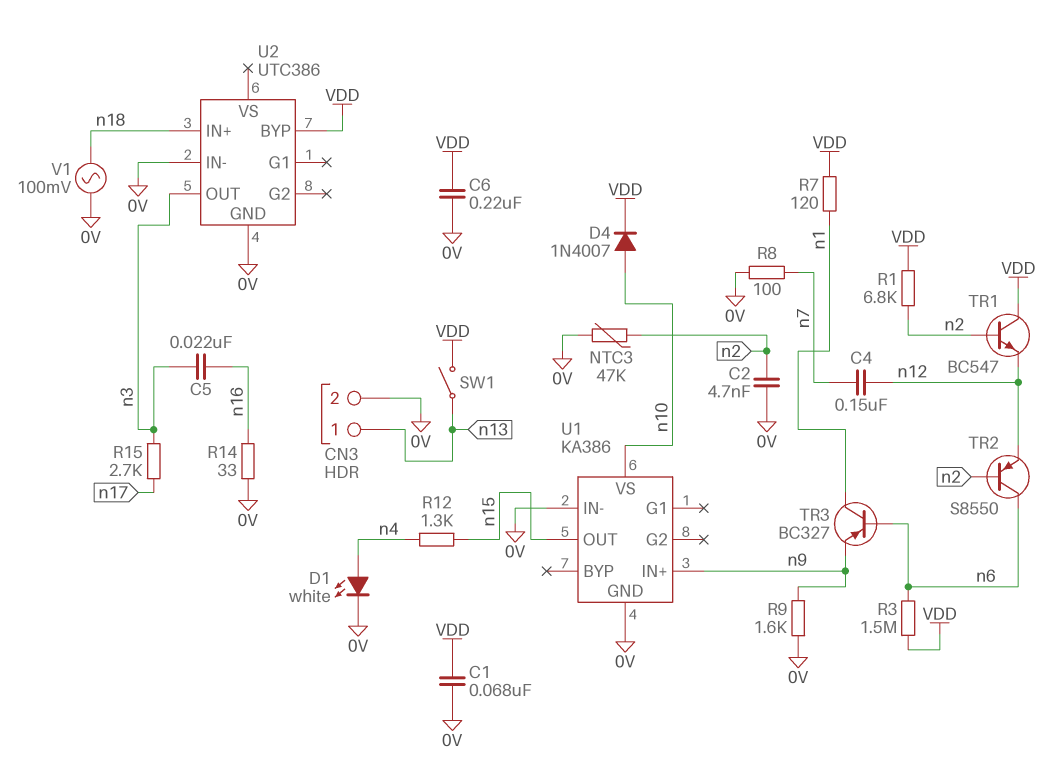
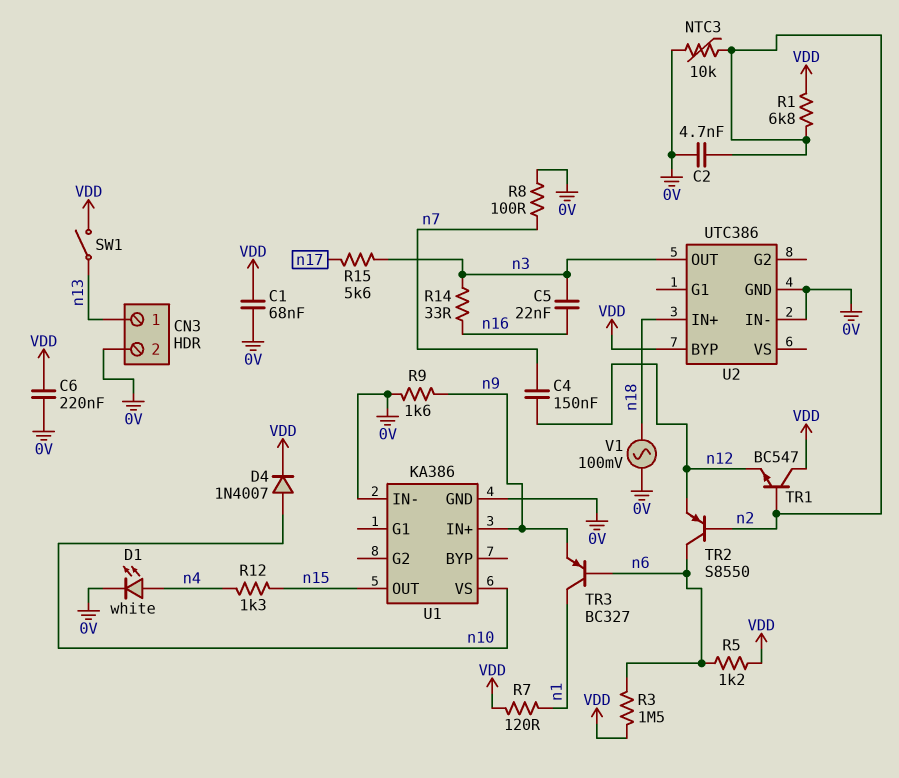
NTC3: 47k (0V, n2) -> 10k (0V, n2)
R5: none -> 1.2k (VDD, n6)
R14: 33 (0V, n16) -> 33 (n3, n16)
R15: 2.7k (n3, n17) -> 5.6k (n3, n17)

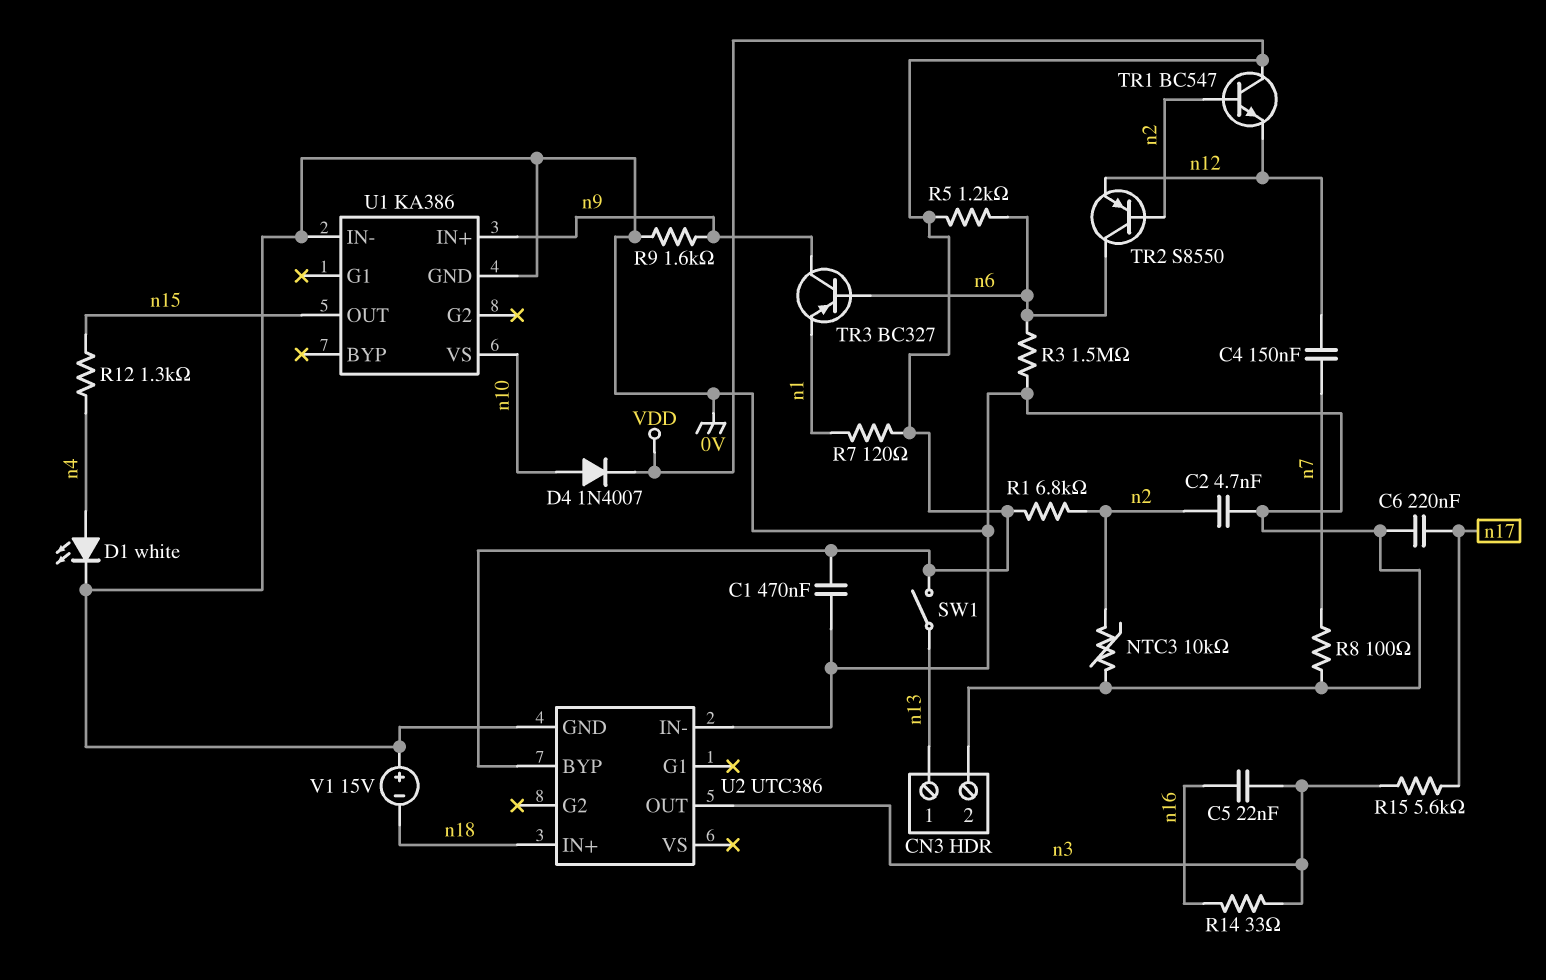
C1: 68nF (0V, VDD) -> 470nF (0V, VDD)
C6: 220nF (0V, VDD) -> 220nF (0V, n17)
R3: 1.5M (VDD, n6) -> 1.5M (0V, n6)
TR3: PNP BC327 (B n6, C n1, E n9) -> PNP BC327 (B n6, C n9, E n1)
V1: AC 100mV (0V, n18) -> 15V (plus 0V, minus n18)

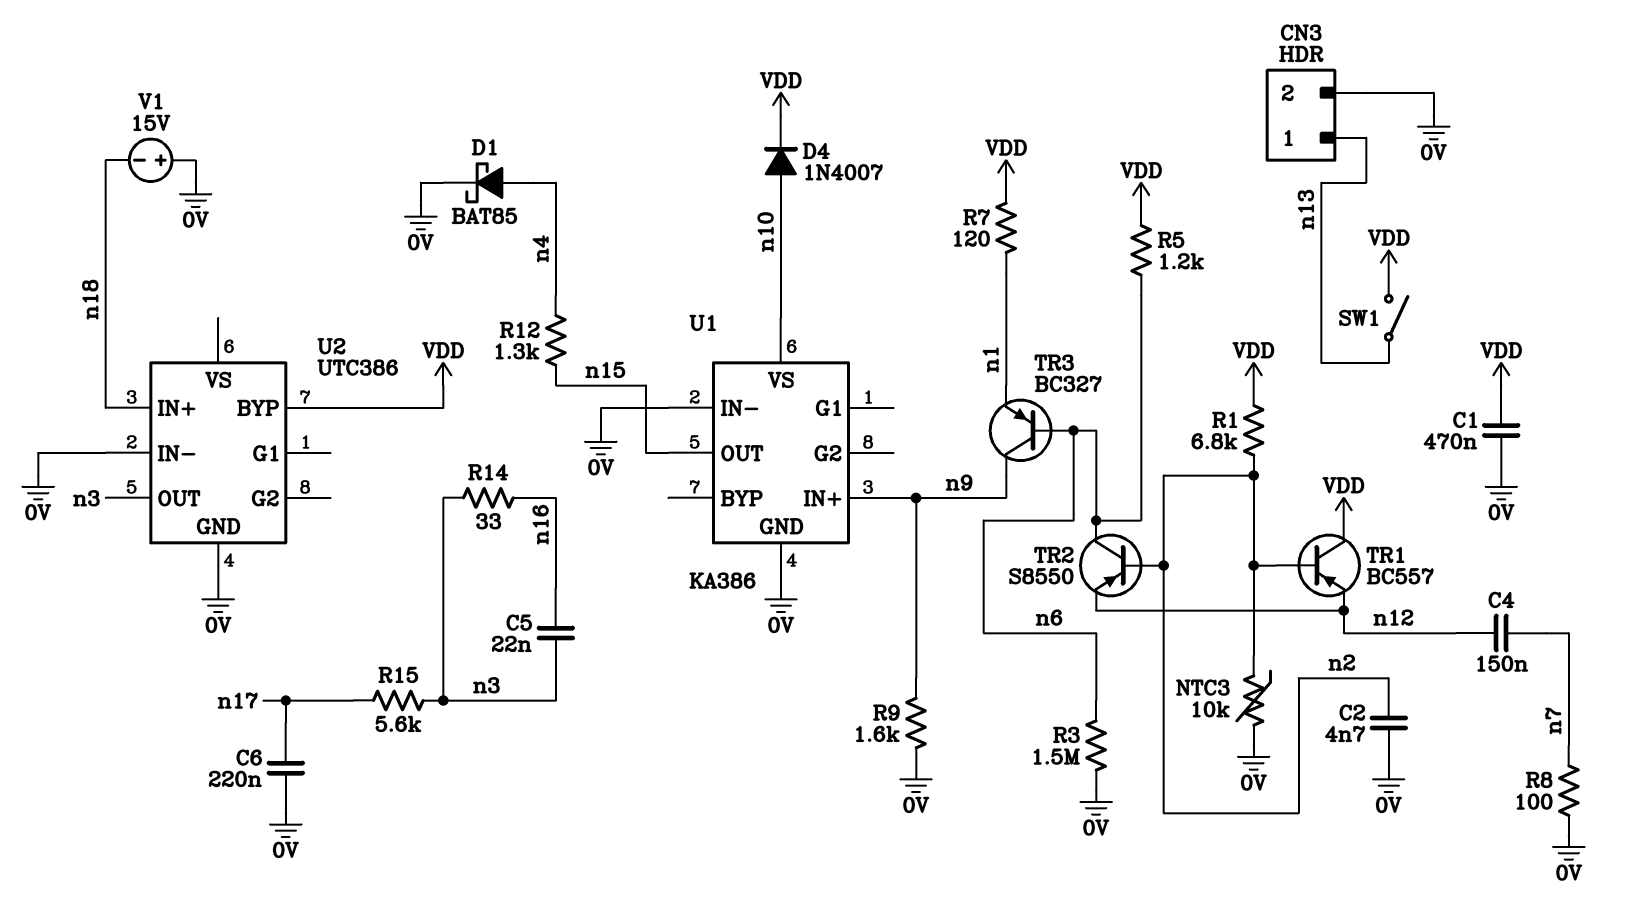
D1: LED white (A n4, K 0V) -> schottky BAT85 (A n4, K 0V)
TR1: NPN BC547 (B n2, C VDD, E n12) -> PNP BC557 (B n2, C VDD, E n12)

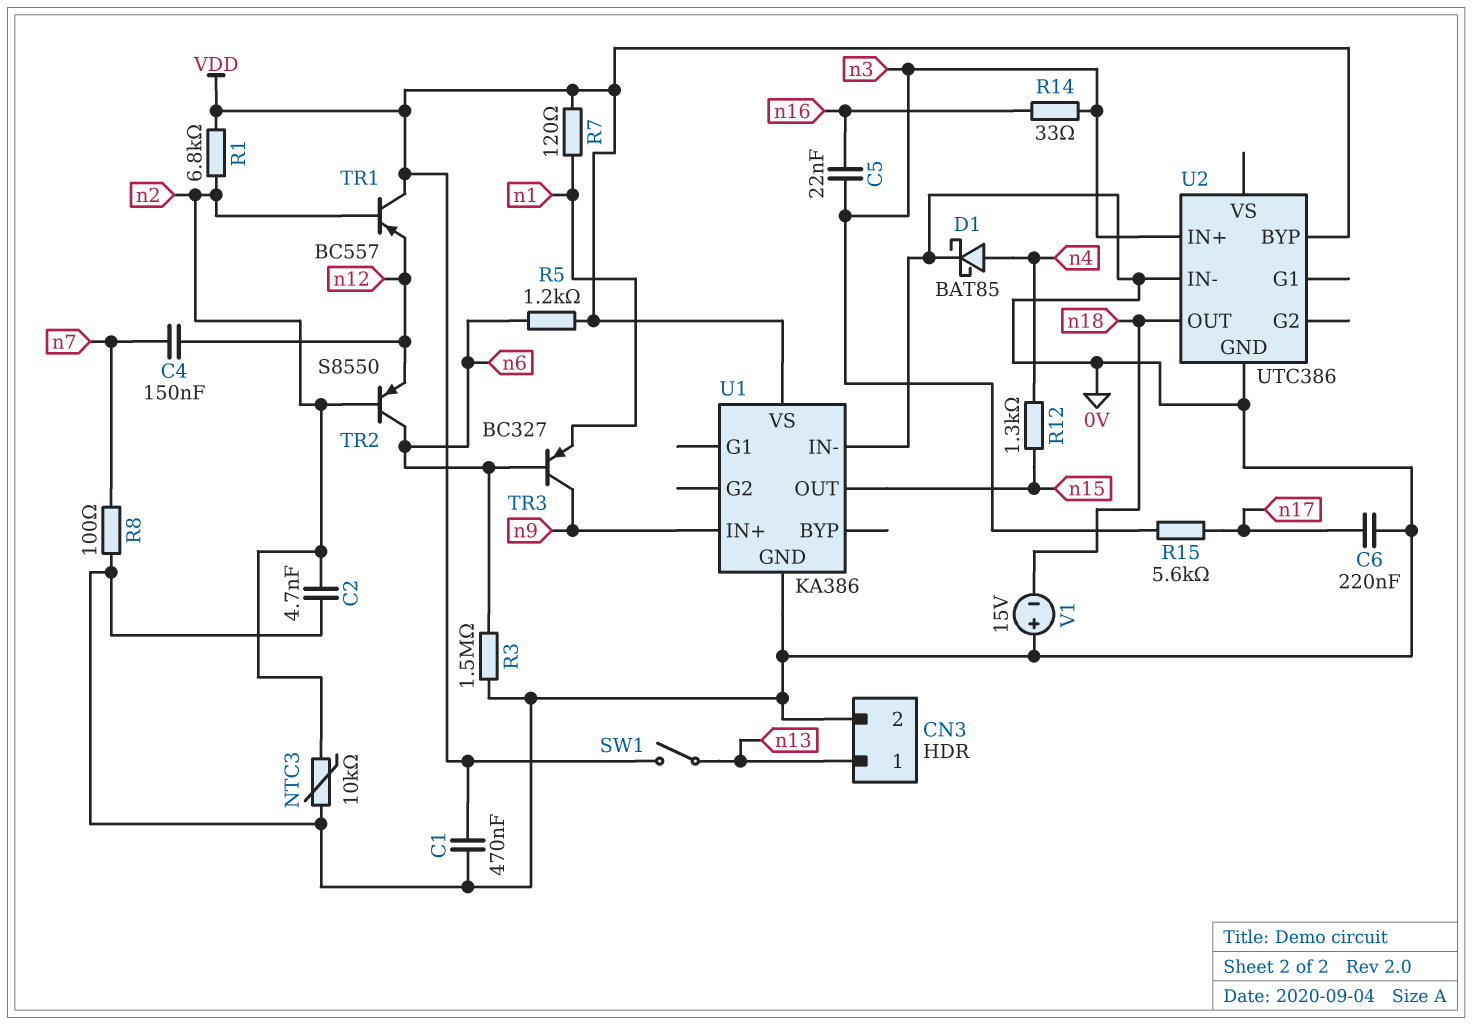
D4: diode 1N4007 (A n10, K VDD) -> none
R9: 1.6k (0V, n9) -> none
U1 pin VS: n10 -> VDD
U2 pin IN+: n18 -> n3
U2 pin OUT: n3 -> n18

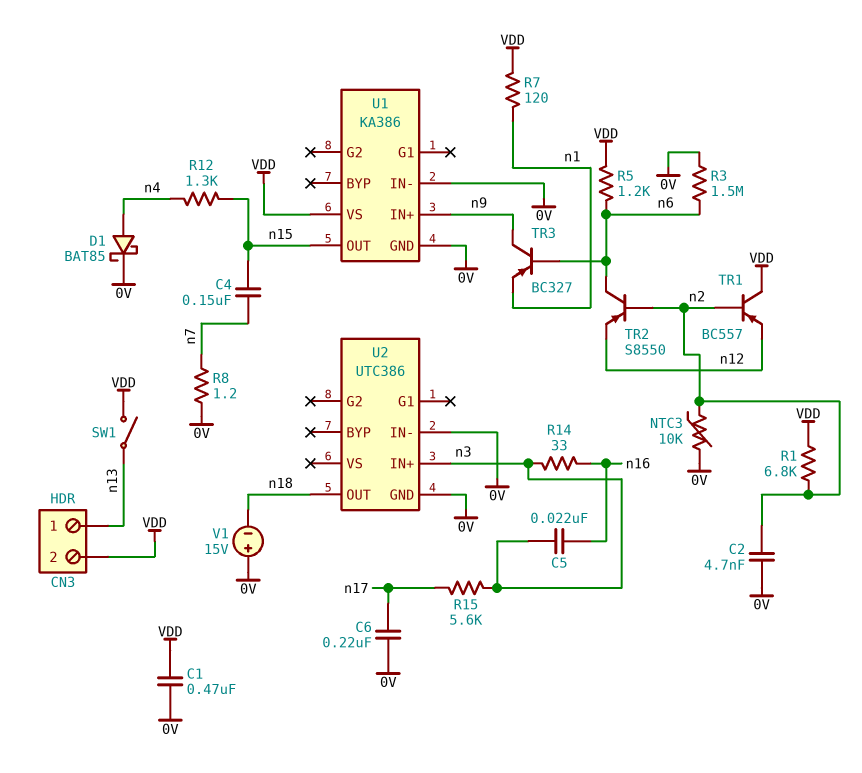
C4: 150nF (n7, n12) -> 150nF (n7, n15)
CN3 pin 2: 0V -> VDD
R8: 100 (0V, n7) -> 1.2 (0V, n7)
U2 pin BYP: VDD -> none

